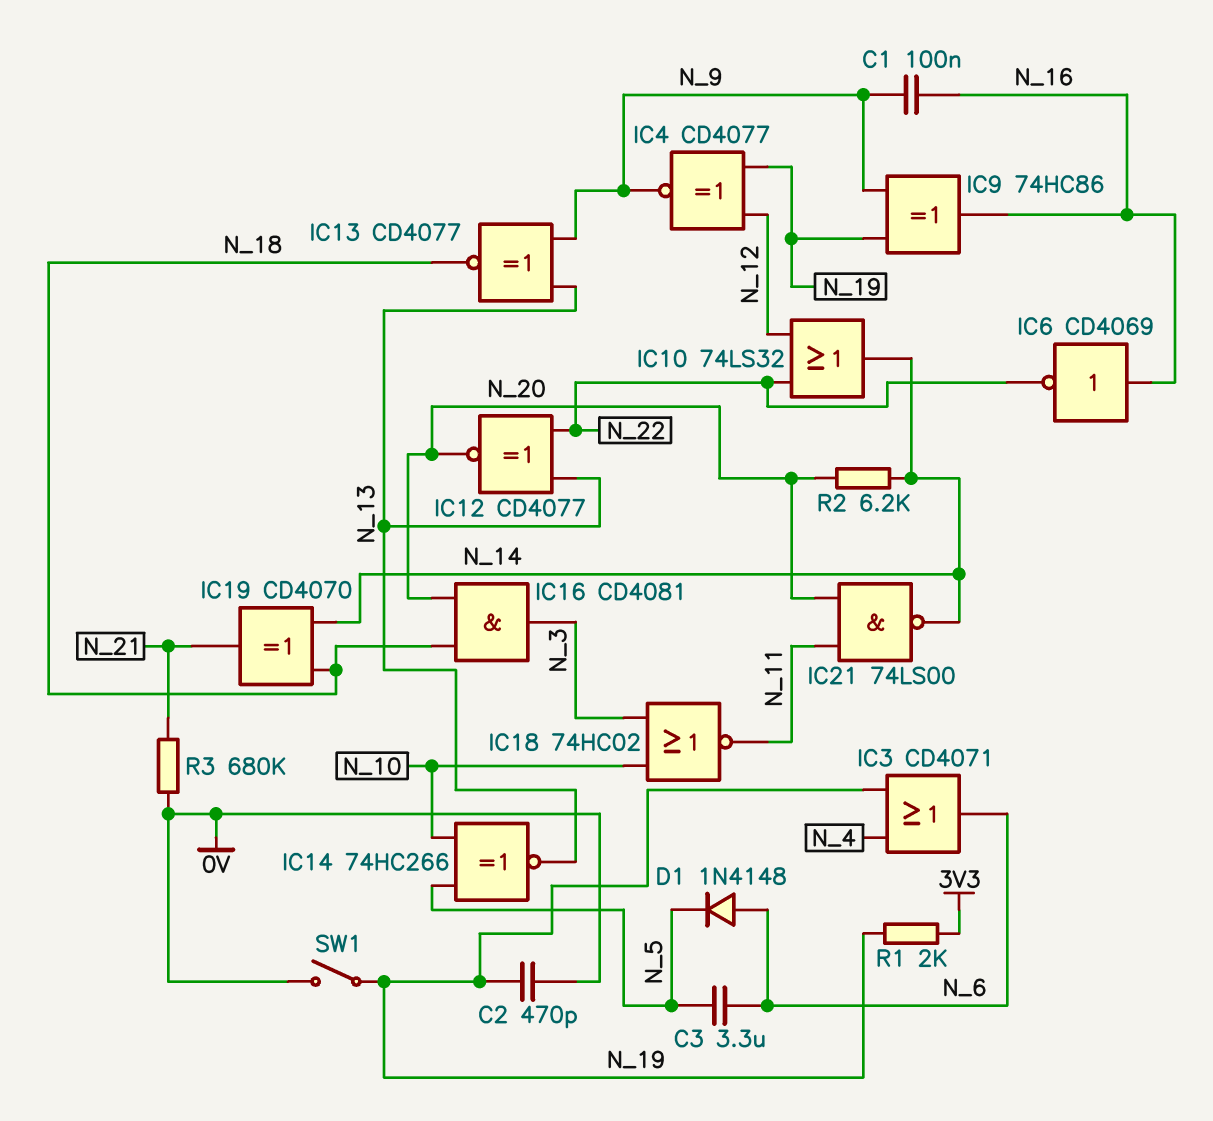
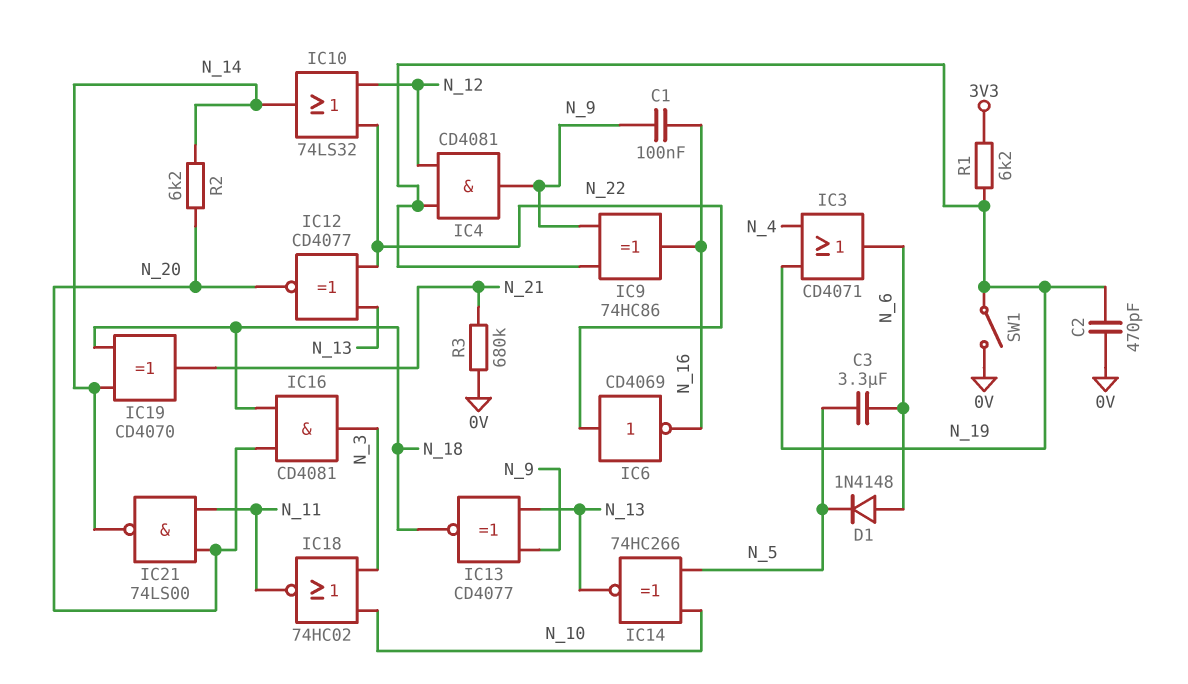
IC4: XNOR CD4077 (in N_12, in N_19, out N_9) -> AND CD4081 (in N_12, in N_19, out N_9)
IC6: NOT CD4069 (in N_16, out N_22) -> NOT CD4069 (in N_22, out N_16)
R1: 2k (3V3, N_19) -> 6.2k (3V3, N_19)

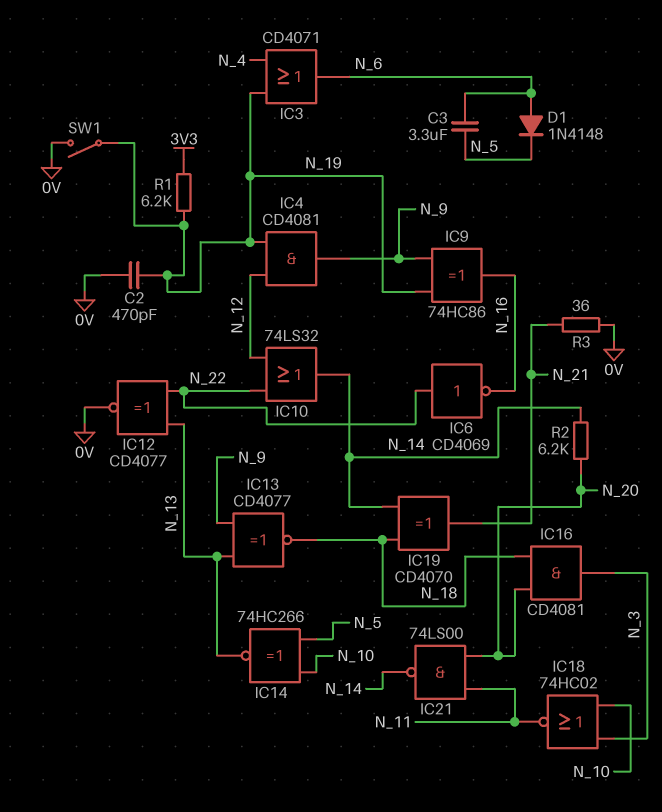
C1: 100nF (N_9, N_16) -> none
IC12: XNOR CD4077 (in N_13, in N_22, out N_20) -> XNOR CD4077 (in N_13, in N_22, out 0V)
R3: 680k (0V, N_21) -> 36 (0V, N_21)

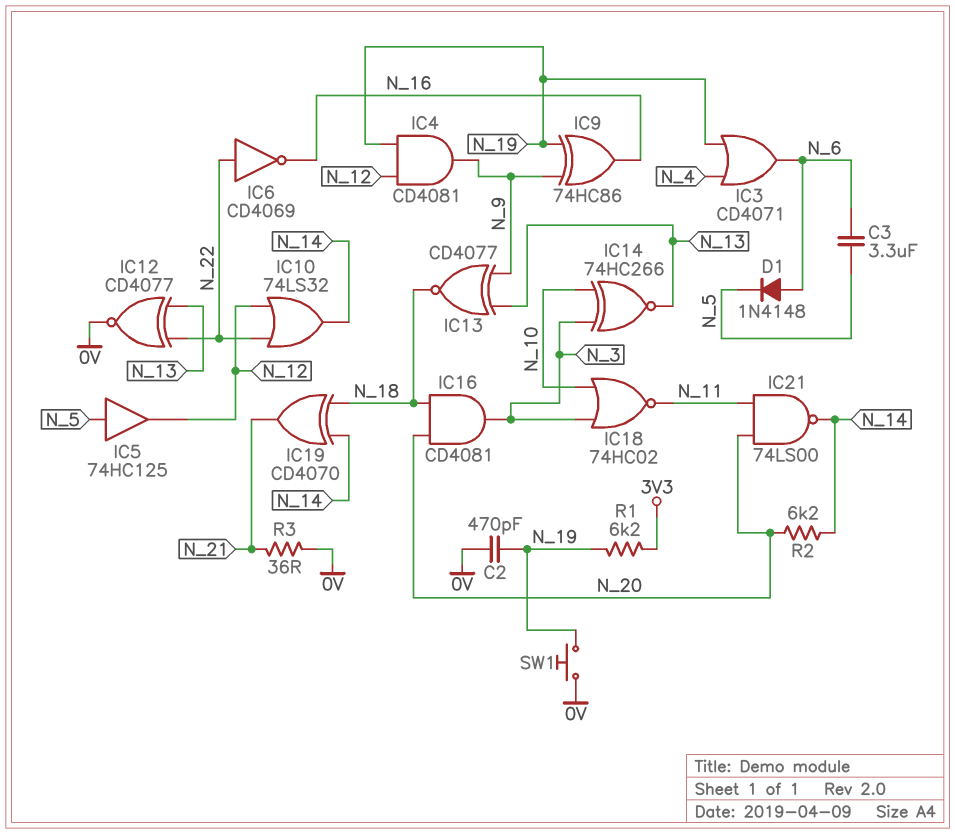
IC5: none -> buffer 74HC125 (in N_5, out N_12)
IC14: XNOR 74HC266 (in N_5, in N_10, out N_13) -> XNOR 74HC266 (in N_3, in N_10, out N_13)
SW1: switch (0V, N_19) -> button (0V, N_19)

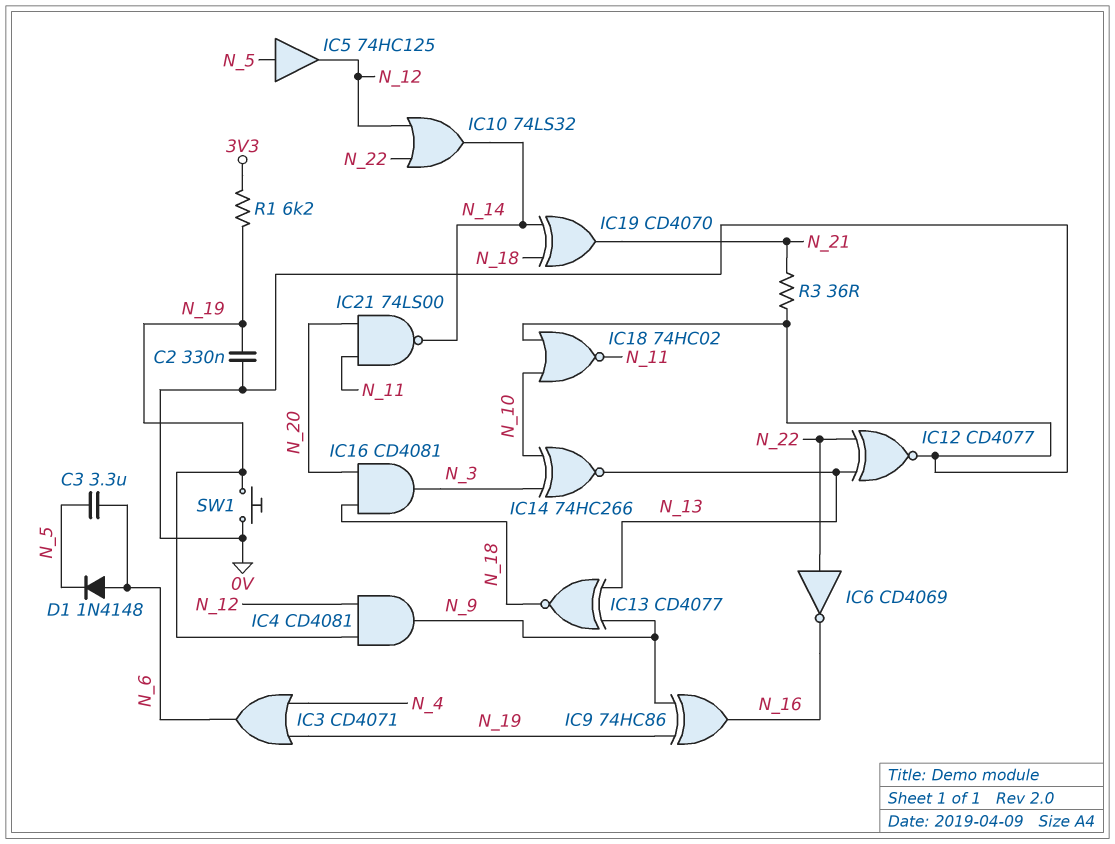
C2: 470pF (0V, N_19) -> 330nF (0V, N_19)
IC18: NOR 74HC02 (in N_3, in N_10, out N_11) -> NOR 74HC02 (in 0V, in N_10, out N_11)
R2: 6.2k (N_14, N_20) -> none

